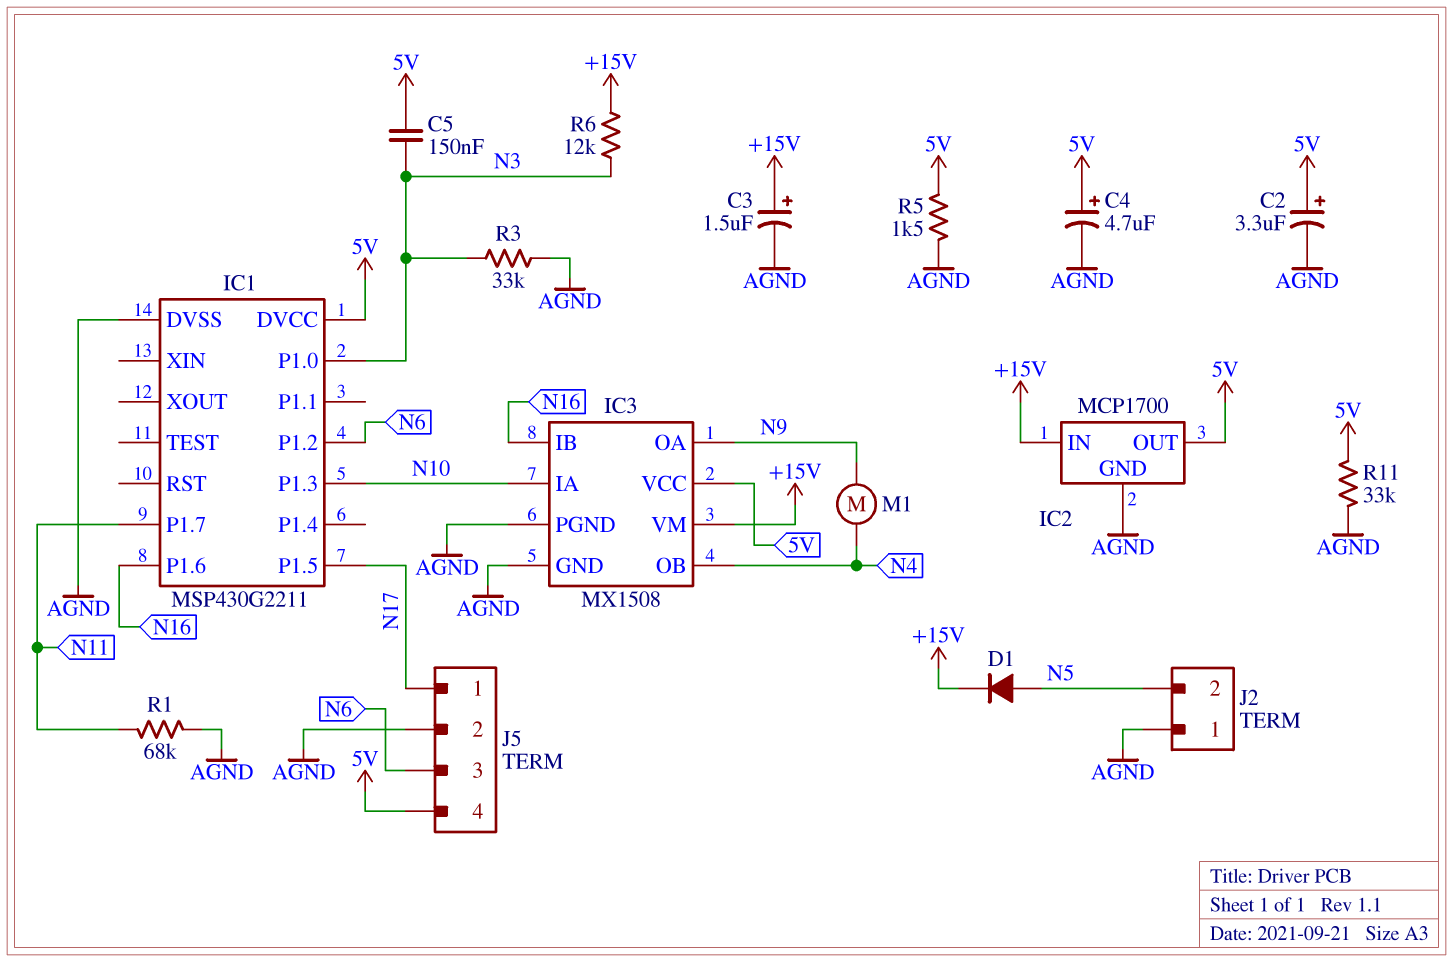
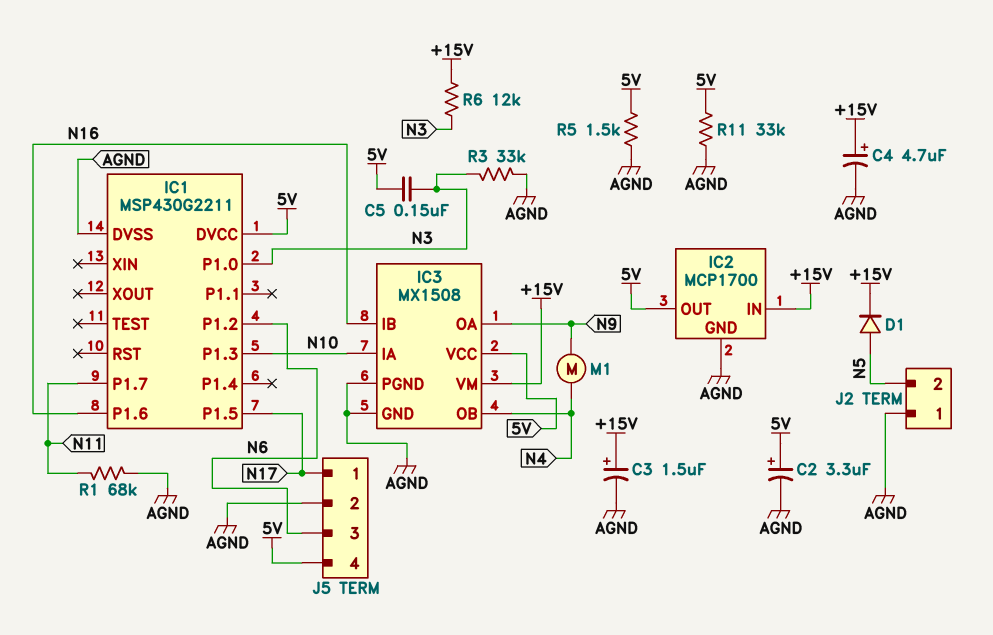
C4: 4.7uF (plus 5V, minus AGND) -> 4.7uF (plus +15V, minus AGND)

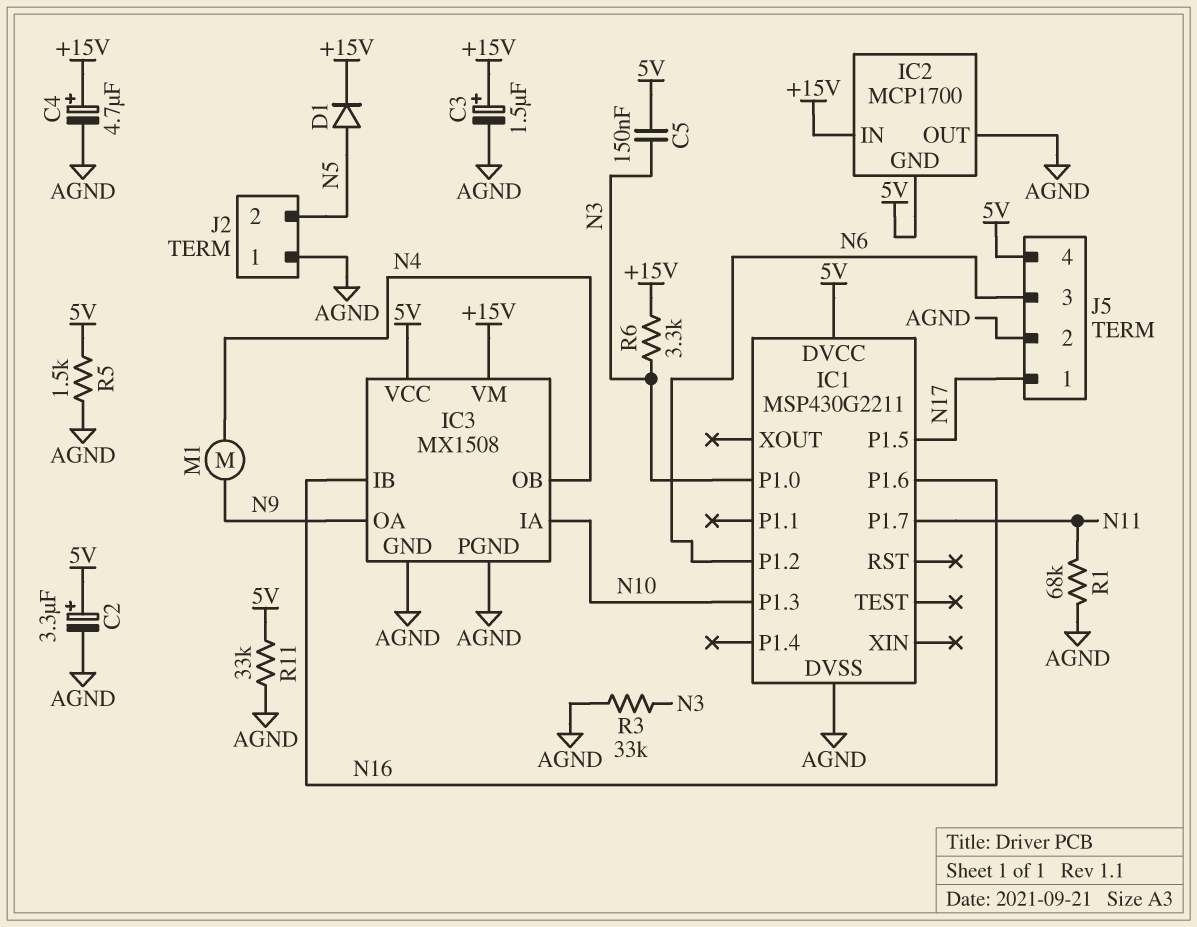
IC2 pin GND: AGND -> 5V
IC2 pin OUT: 5V -> AGND
R6: 12k (+15V, N3) -> 3.3k (+15V, N3)

